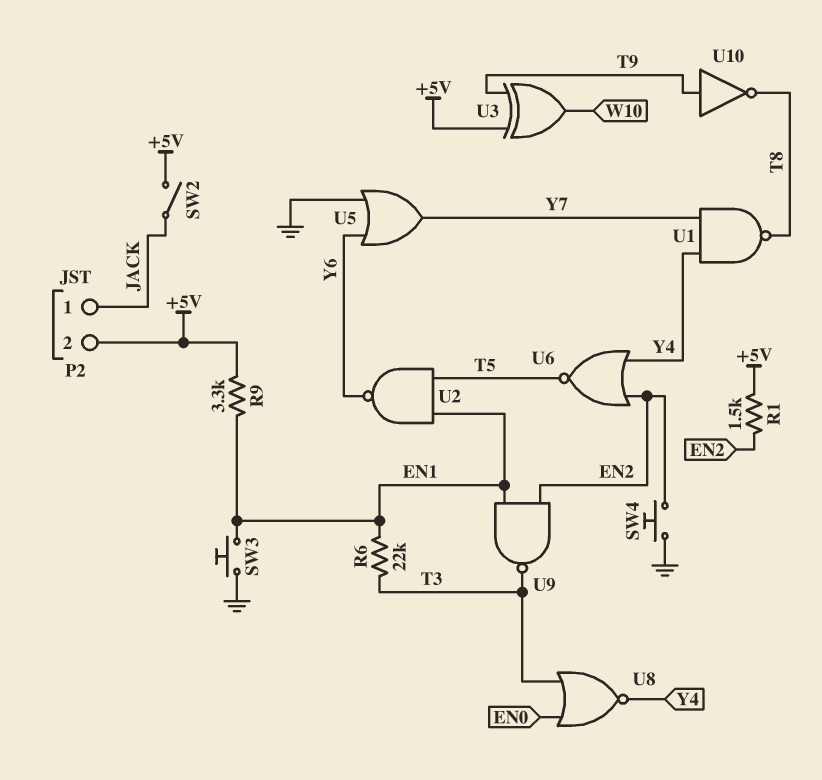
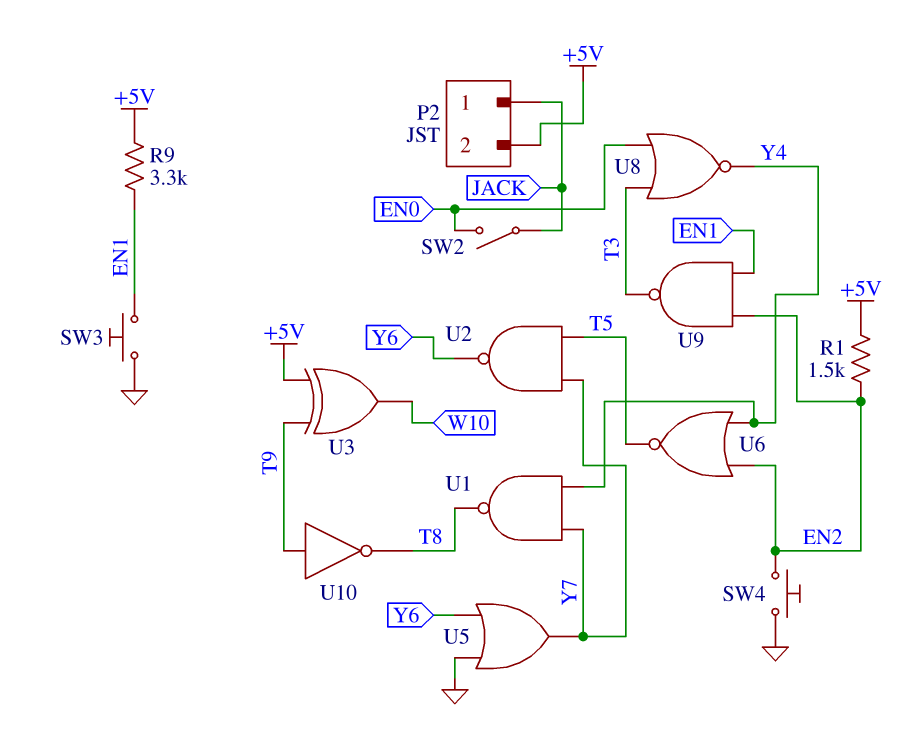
R6: 22k (EN1, T3) -> none
SW2: switch (+5V, JACK) -> switch (EN0, JACK)
U2: NAND (in EN1, in T5, out Y6) -> NAND (in T5, in Y7, out Y6)

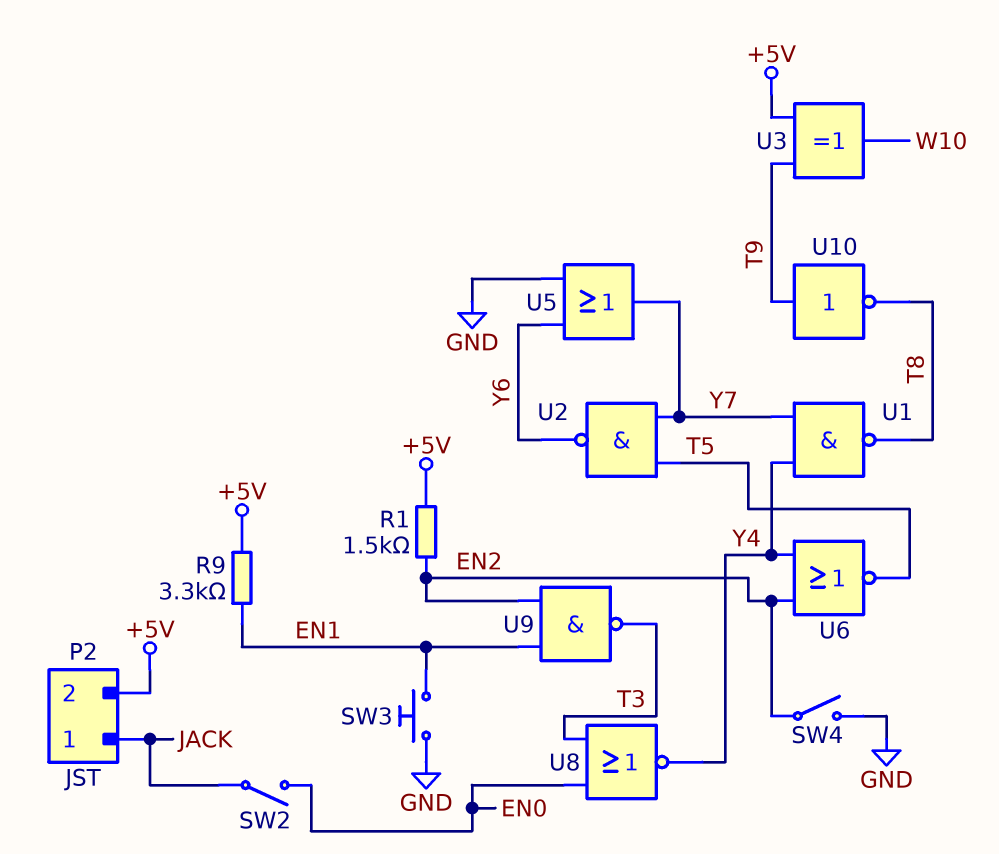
SW4: button (EN2, GND) -> switch (EN2, GND)

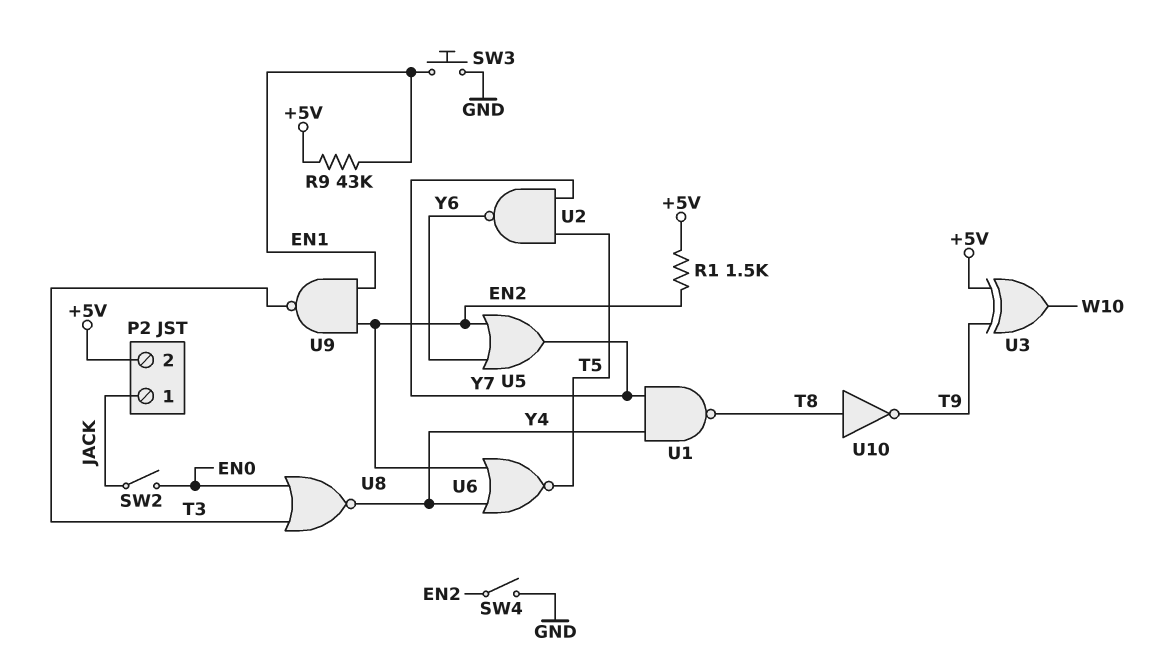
R9: 3.3k (+5V, EN1) -> 43k (+5V, EN1)
U5: OR (in GND, in Y6, out Y7) -> OR (in EN2, in Y6, out Y7)
U10: NOT (in T9, out T8) -> NOT (in T8, out T9)

